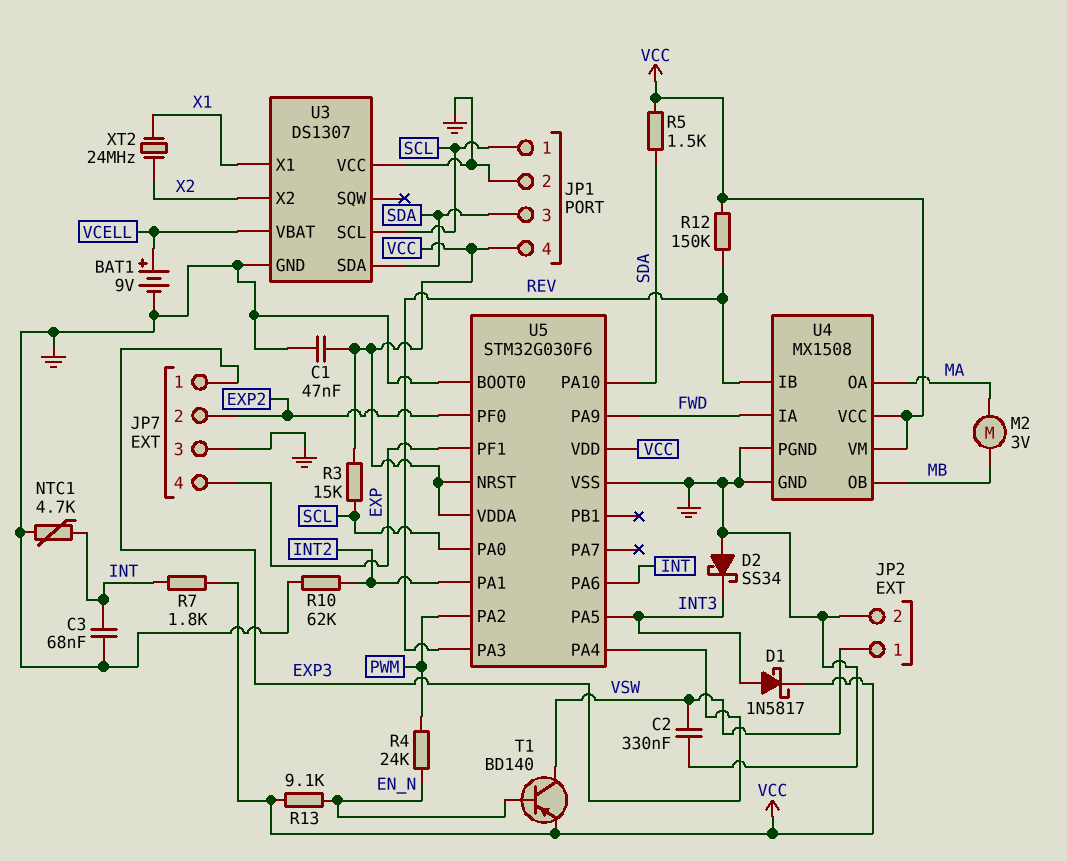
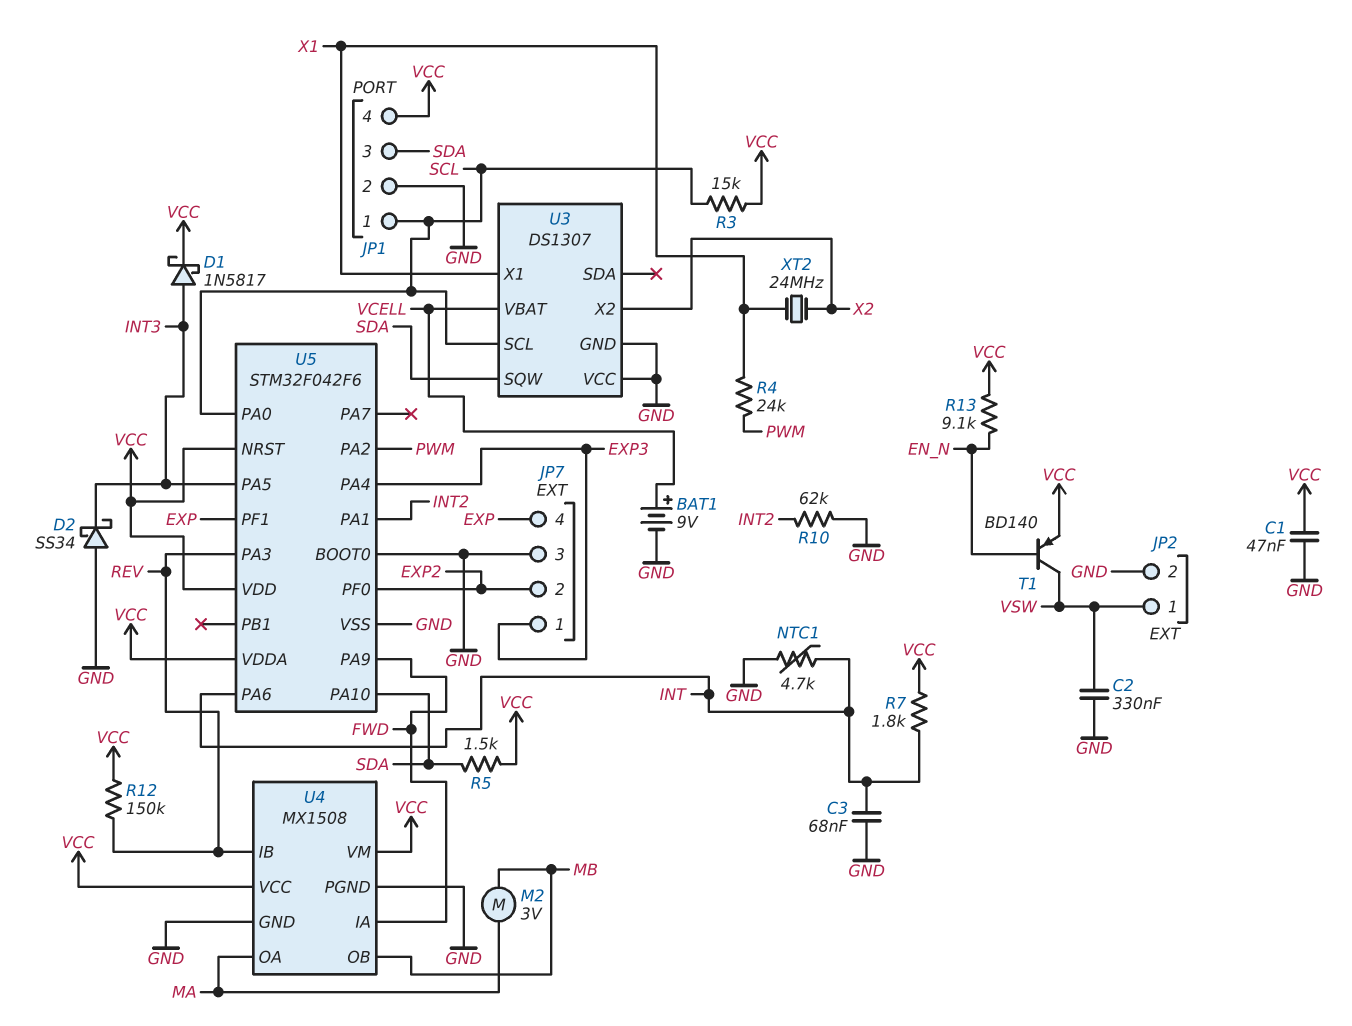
R4: 24k (EN_N, PWM) -> 24k (PWM, X1)
U3 pin SDA: SDA -> none
U3 pin SQW: none -> SDA
U5: STM32G030F6 -> STM32F042F6

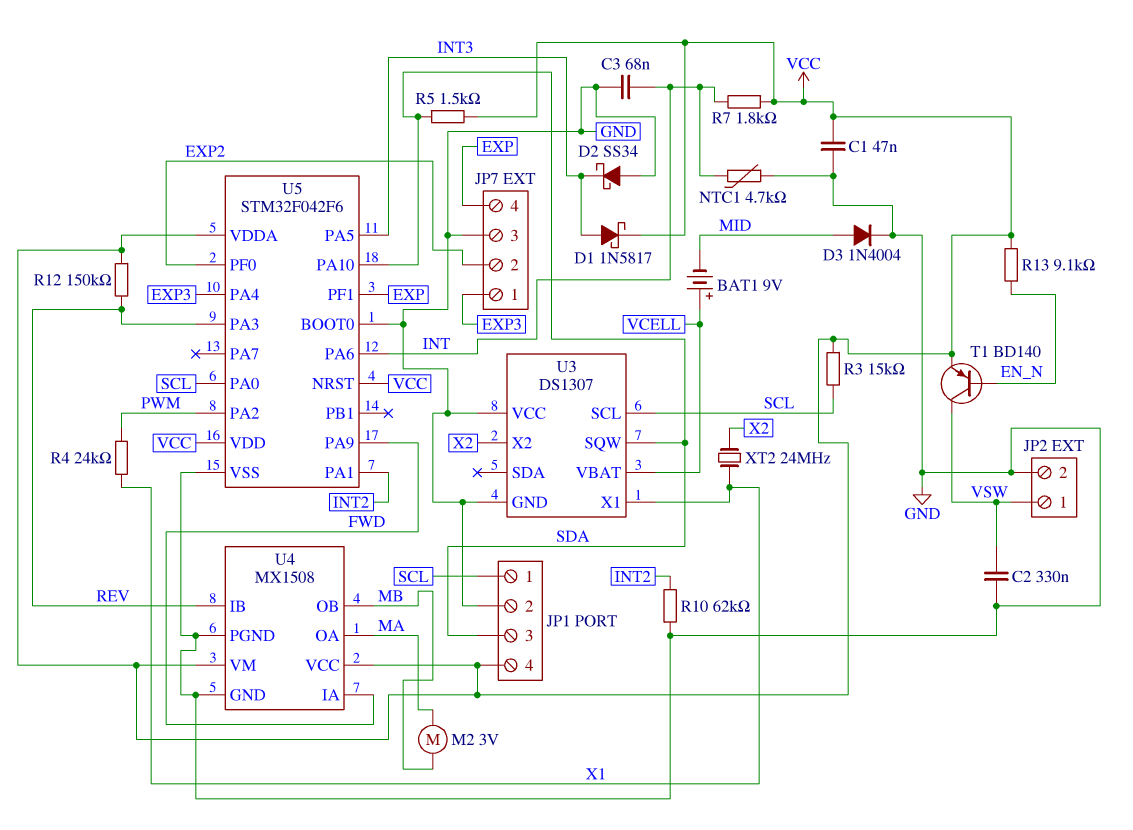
BAT1: 9V (plus VCELL, minus GND) -> 9V (plus VCELL, minus MID)
D3: none -> diode 1N4004 (A MID, K GND)

